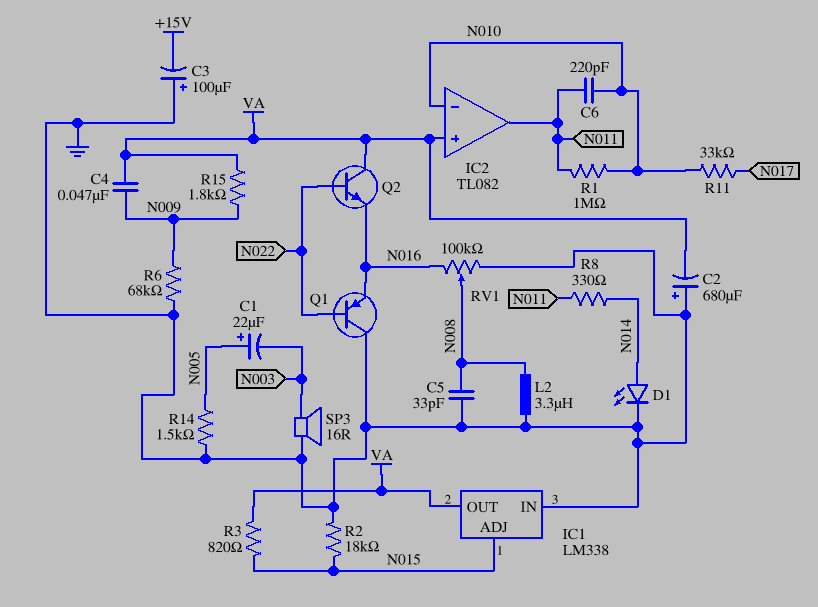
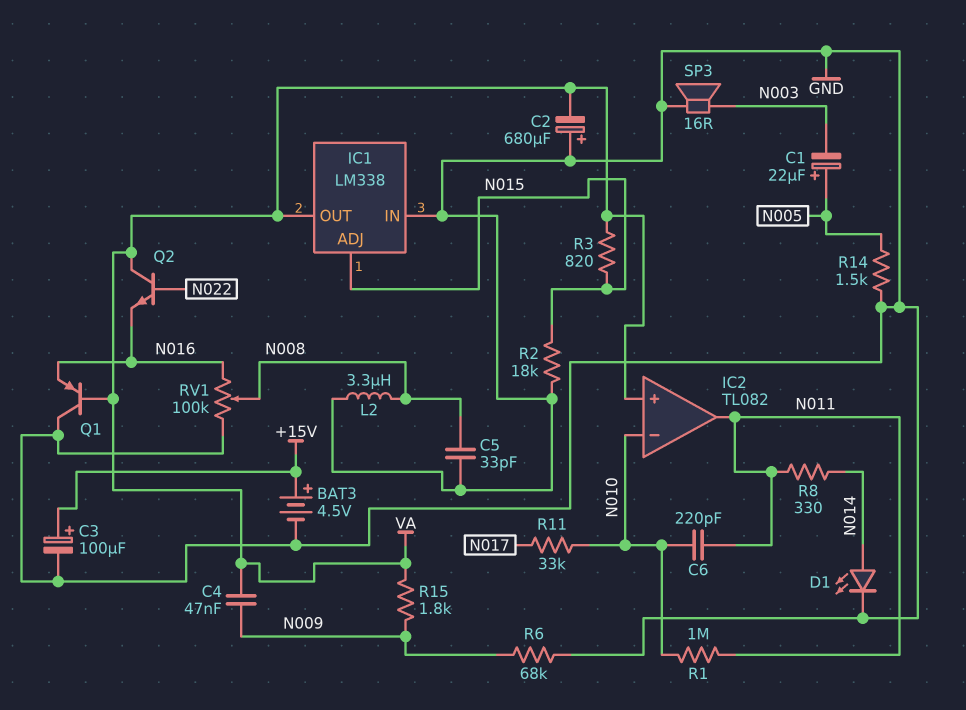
BAT3: none -> 4.5V (plus +15V, minus GND)
C3: 100uF (plus GND, minus +15V) -> 100uF (plus +15V, minus GND)
Q1: PNP (B N022, C GND, E N016) -> PNP (B VA, C GND, E N016)

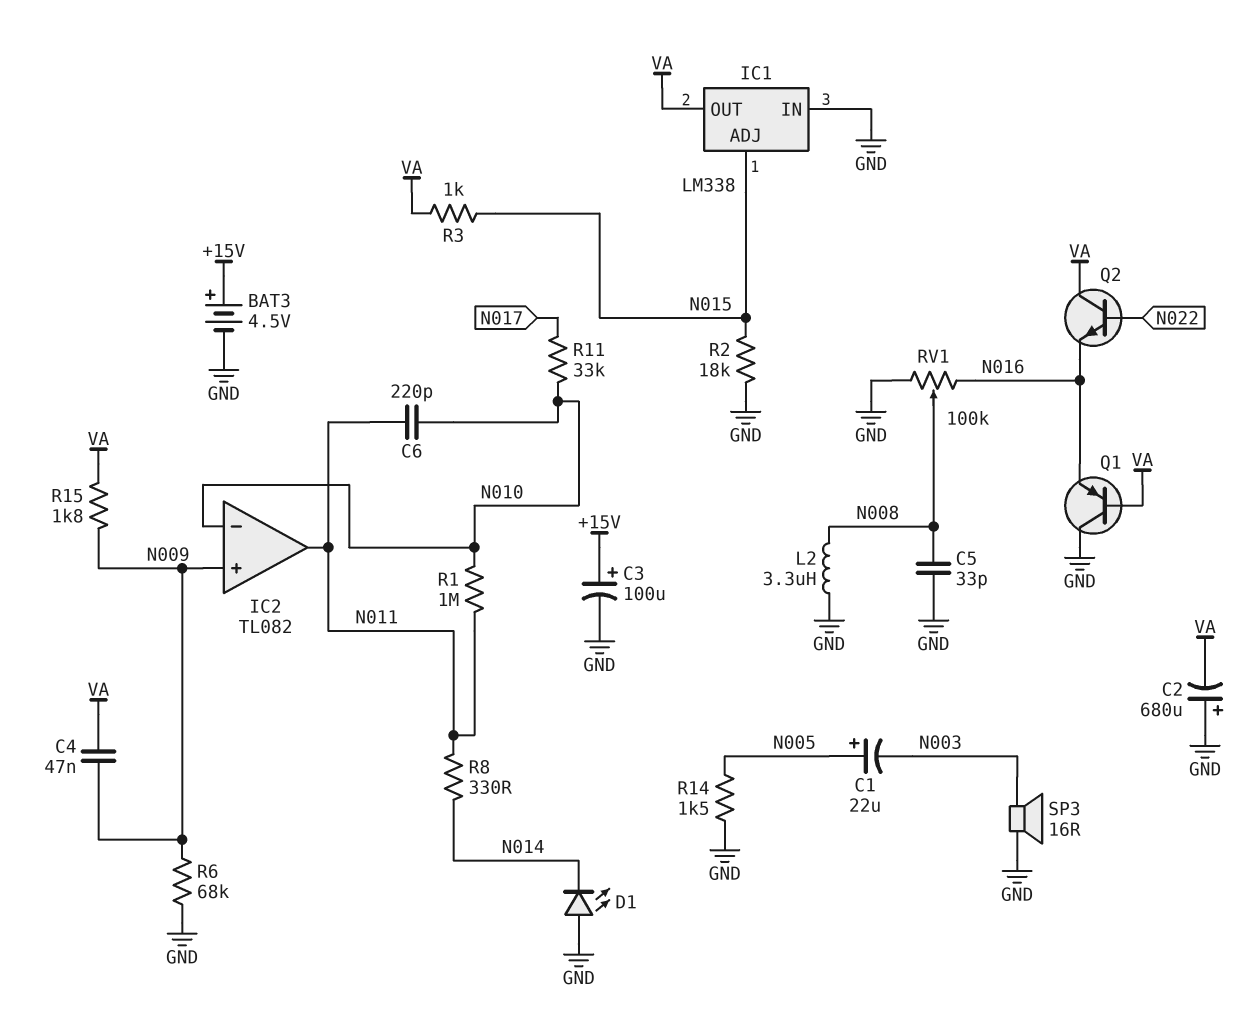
D1: LED (A N014, K GND) -> LED (A GND, K N014)
IC2 pin in+: VA -> N009
R3: 820 (N015, VA) -> 1k (N015, VA)

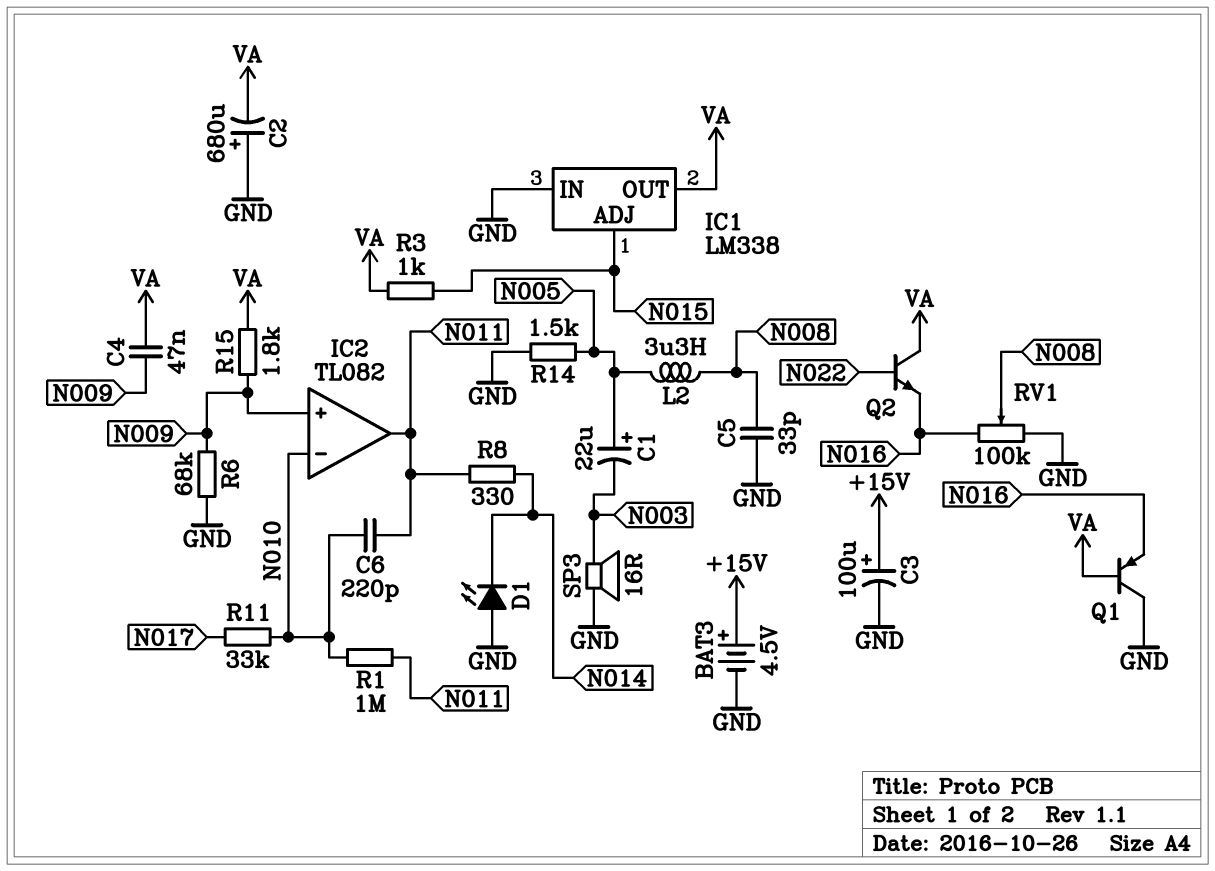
L2: 3.3uH (GND, N008) -> 3.3uH (N005, N008)
R2: 18k (GND, N015) -> none

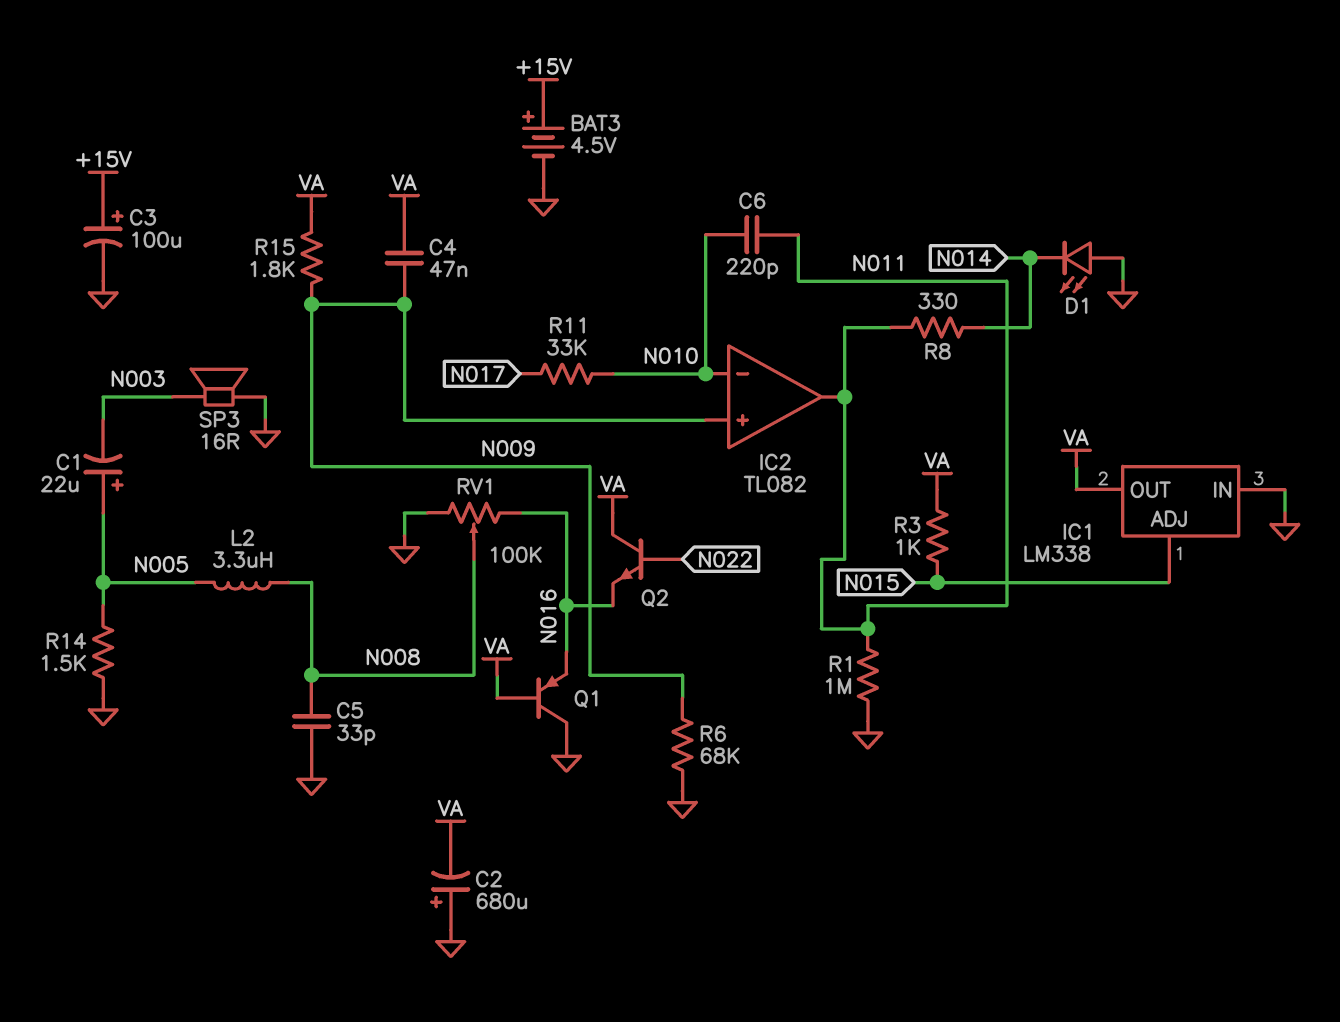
R1: 1M (N010, N011) -> 1M (GND, N011)

